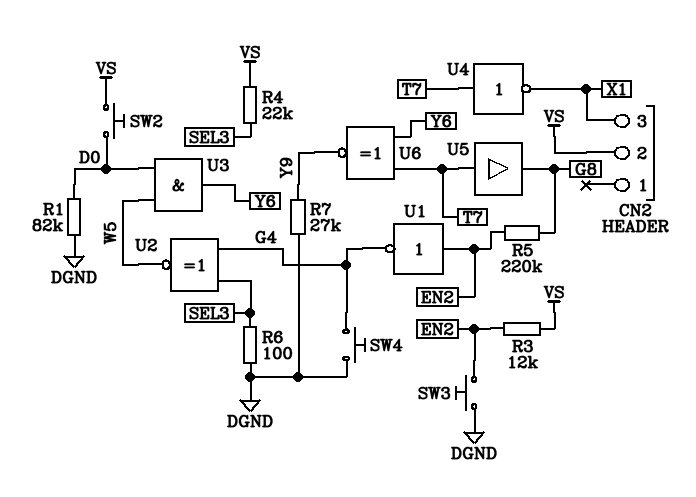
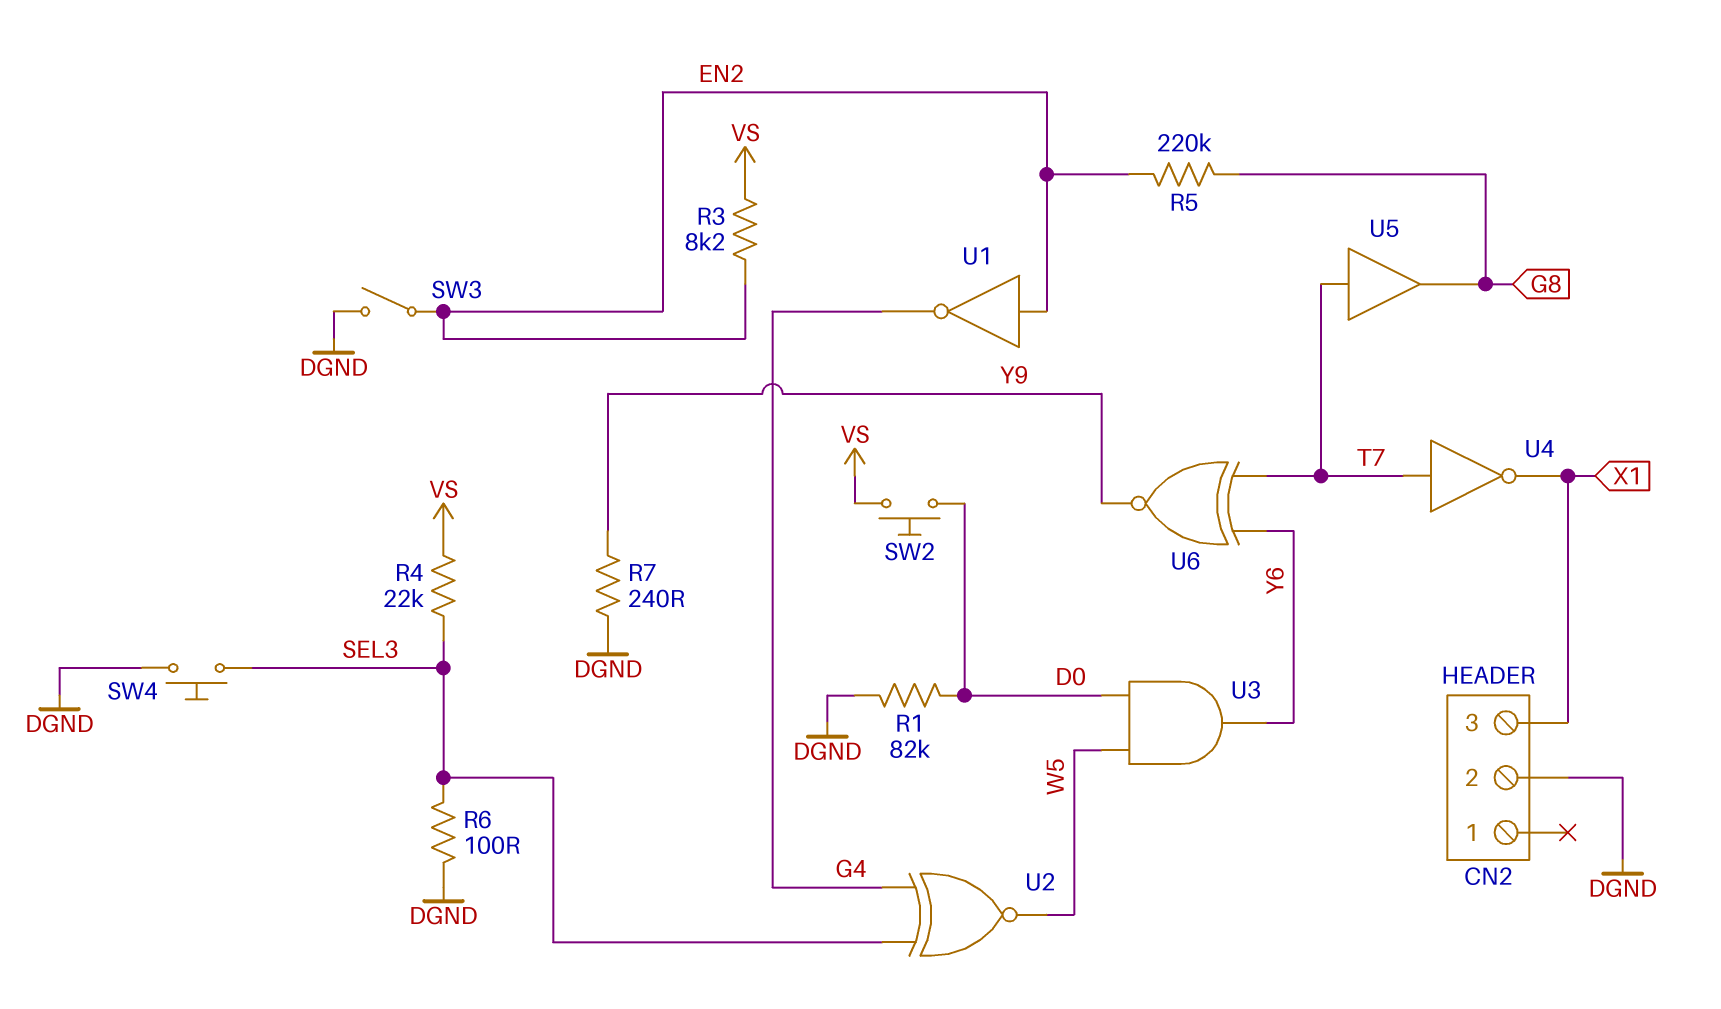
CN2 pin 2: VS -> DGND
R3: 12k (EN2, VS) -> 8.2k (EN2, VS)
R7: 27k (DGND, Y9) -> 240 (DGND, Y9)
SW3: button (DGND, EN2) -> switch (DGND, EN2)
SW4: button (DGND, G4) -> button (DGND, SEL3)

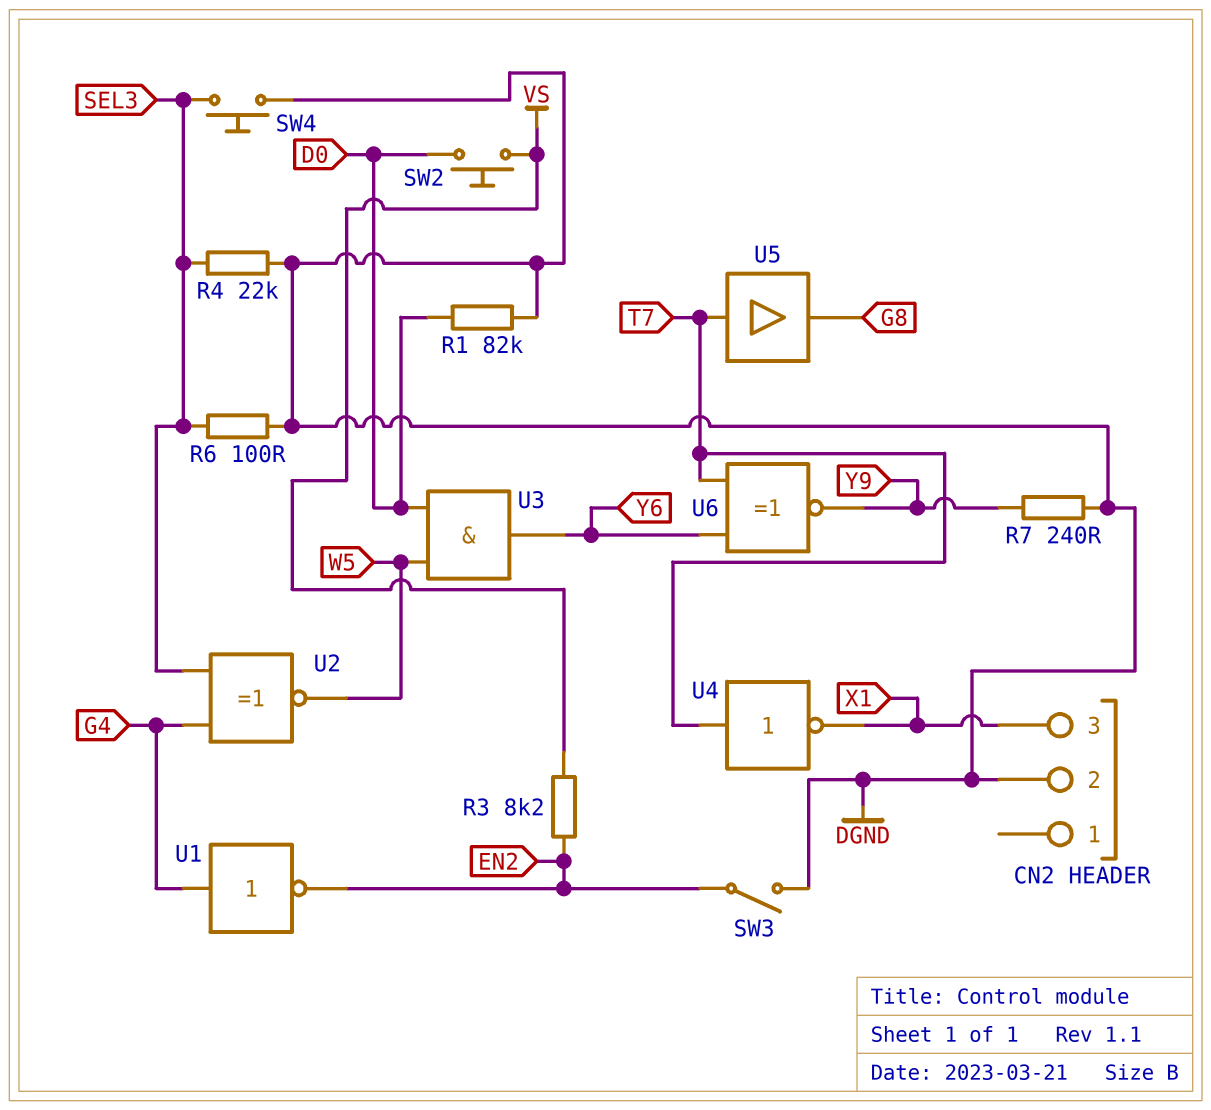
R4: 22k (SEL3, VS) -> 22k (DGND, SEL3)
R5: 220k (EN2, G8) -> none
U1: NOT (in EN2, out G4) -> NOT (in G4, out EN2)

